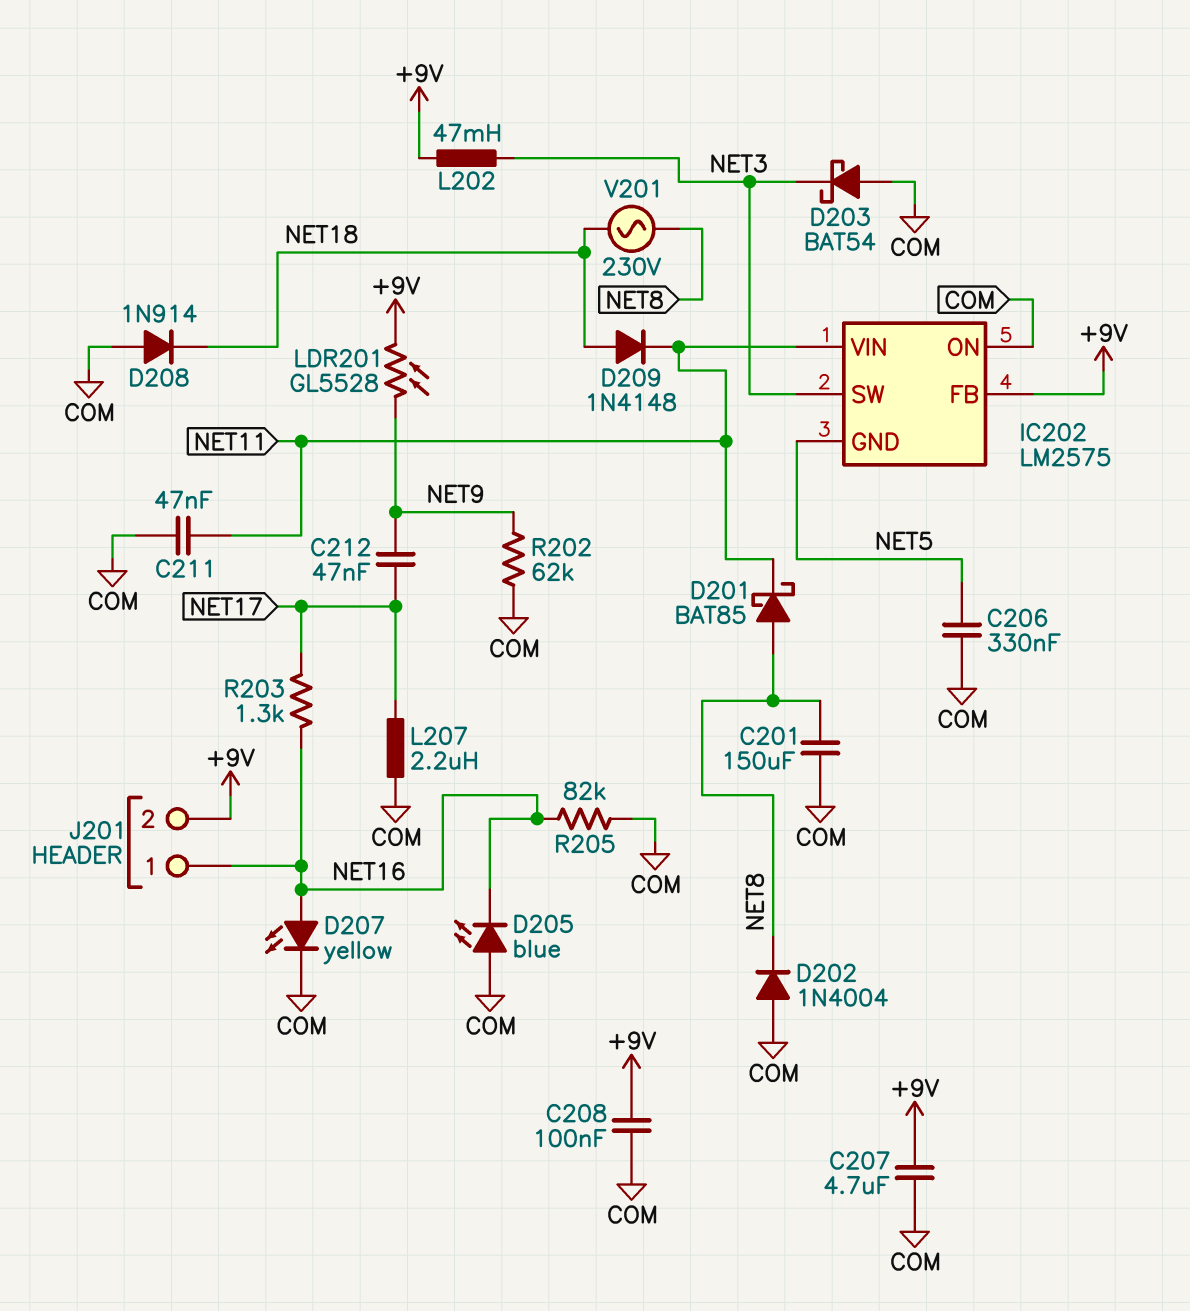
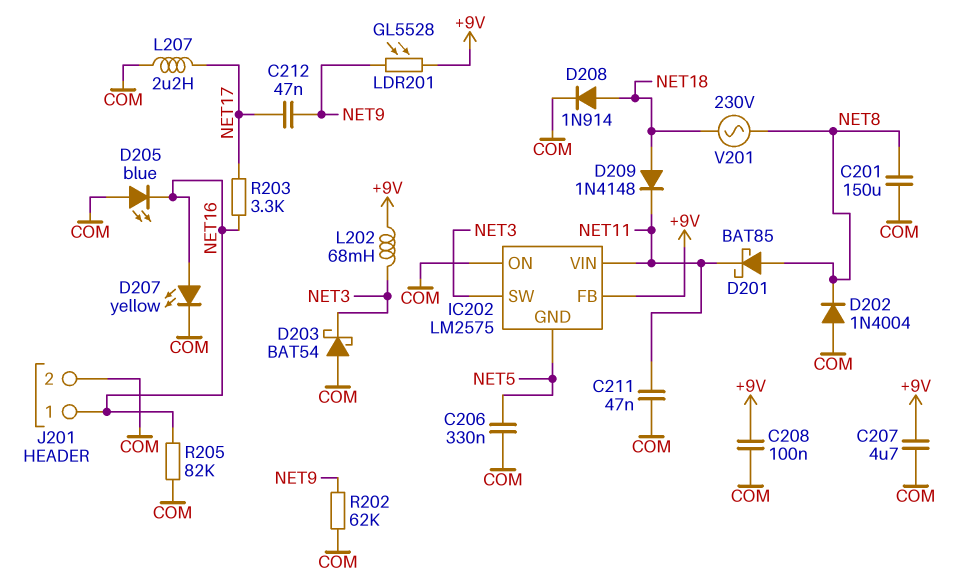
D208: diode 1N914 (A COM, K NET18) -> diode 1N914 (A NET18, K COM)
J201 pin 2: +9V -> COM
L202: 47mH (+9V, NET3) -> 68mH (+9V, NET3)
R203: 1.3k (NET16, NET17) -> 3.3k (NET16, NET17)

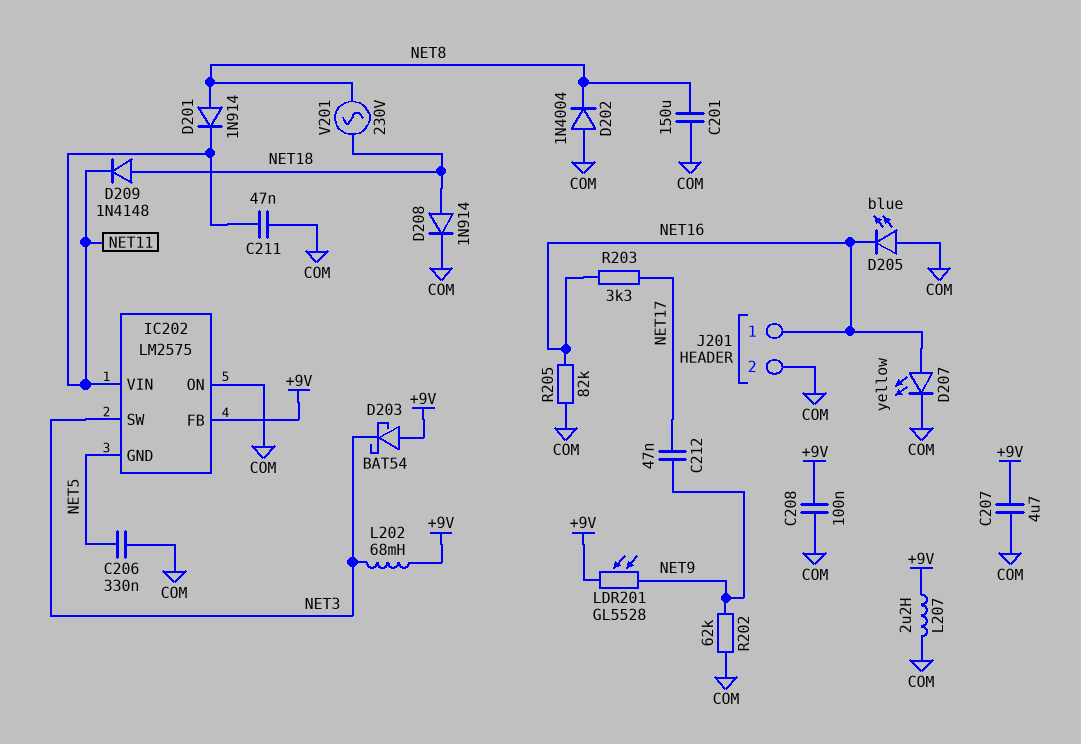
D201: schottky BAT85 (A NET8, K NET11) -> diode 1N914 (A NET8, K NET11)
D203: schottky BAT54 (A COM, K NET3) -> schottky BAT54 (A +9V, K NET3)
L207: 2.2uH (COM, NET17) -> 2.2uH (+9V, COM)

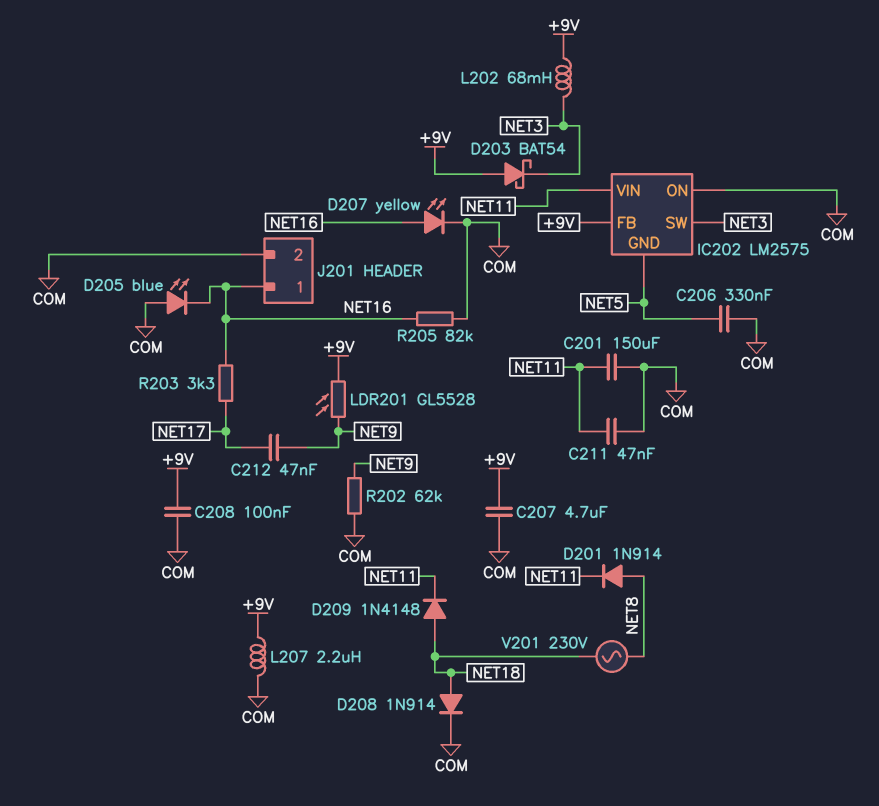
C201: 150uF (COM, NET8) -> 150uF (COM, NET11)
D202: diode 1N4004 (A COM, K NET8) -> none

